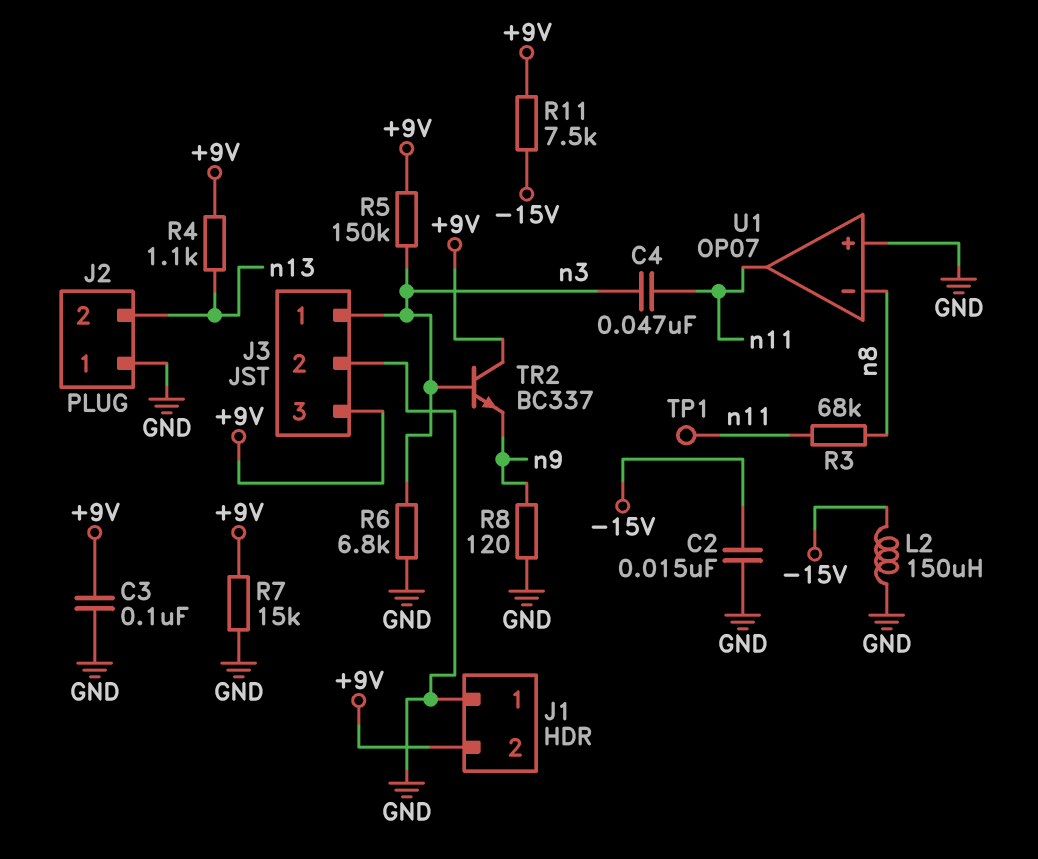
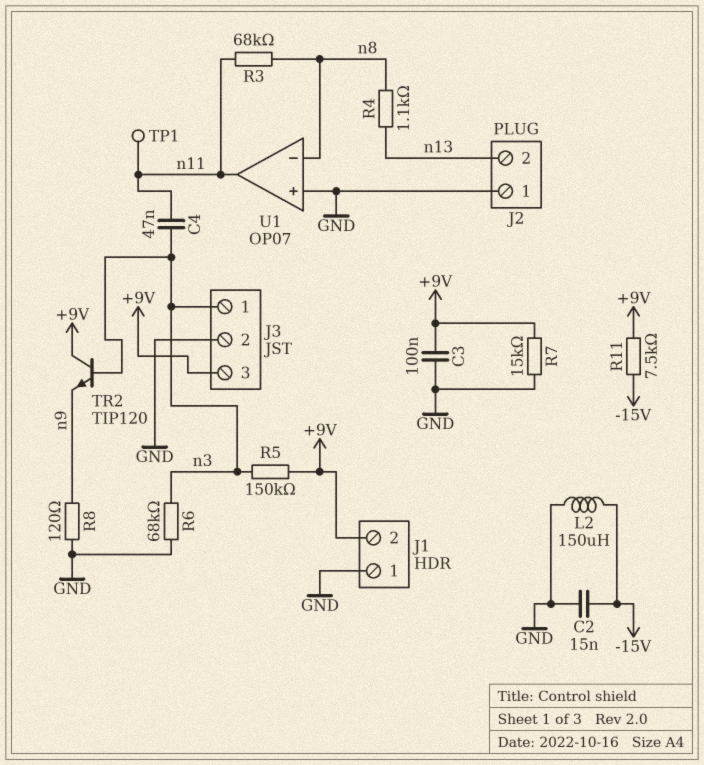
R4: 1.1k (+9V, n13) -> 1.1k (n8, n13)
R6: 6.8k (GND, n3) -> 68k (GND, n3)
TR2: NPN BC337 (B n3, C +9V, E n9) -> NPN TIP120 (B n3, C +9V, E n9)

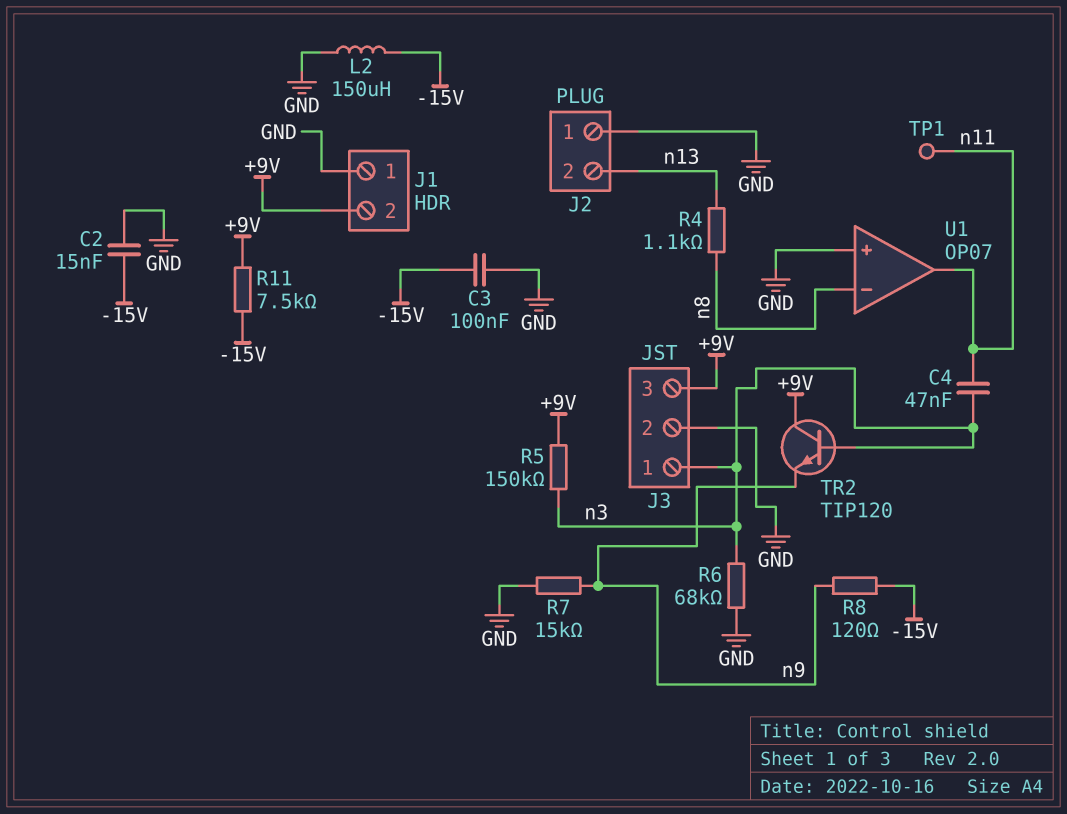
C3: 100nF (+9V, GND) -> 100nF (-15V, GND)
R3: 68k (n8, n11) -> none
R7: 15k (+9V, GND) -> 15k (GND, n9)
R8: 120 (GND, n9) -> 120 (-15V, n9)

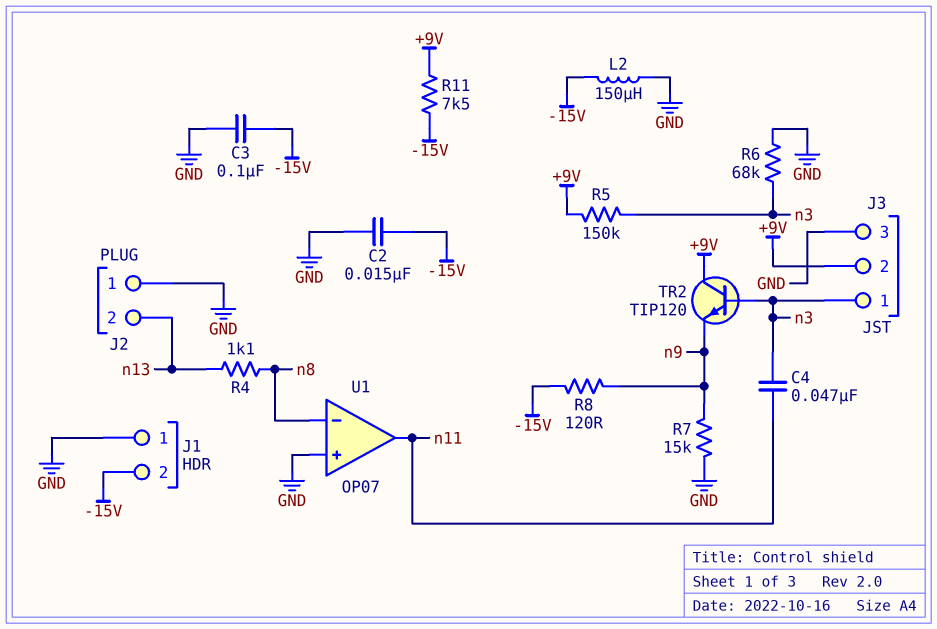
J1 pin 2: +9V -> -15V
J3 pin 2: GND -> +9V
J3 pin 3: +9V -> GND
TP1: test point (n11) -> none

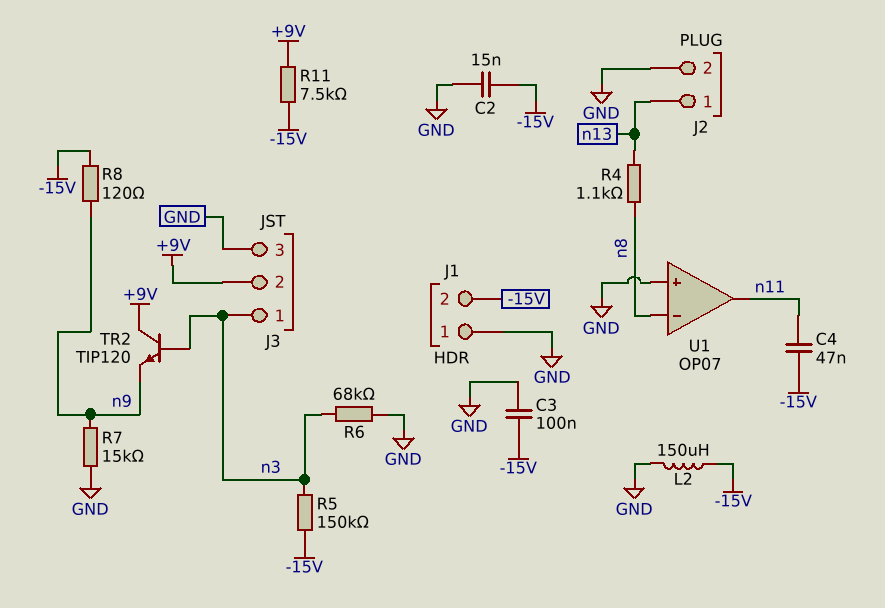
C4: 47nF (n3, n11) -> 47nF (-15V, n11)
J2 pin 1: GND -> n13
J2 pin 2: n13 -> GND
R5: 150k (+9V, n3) -> 150k (-15V, n3)

